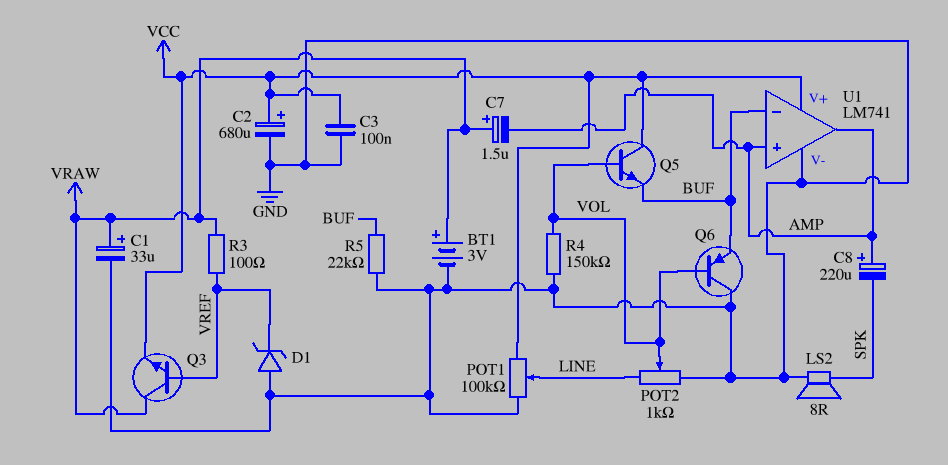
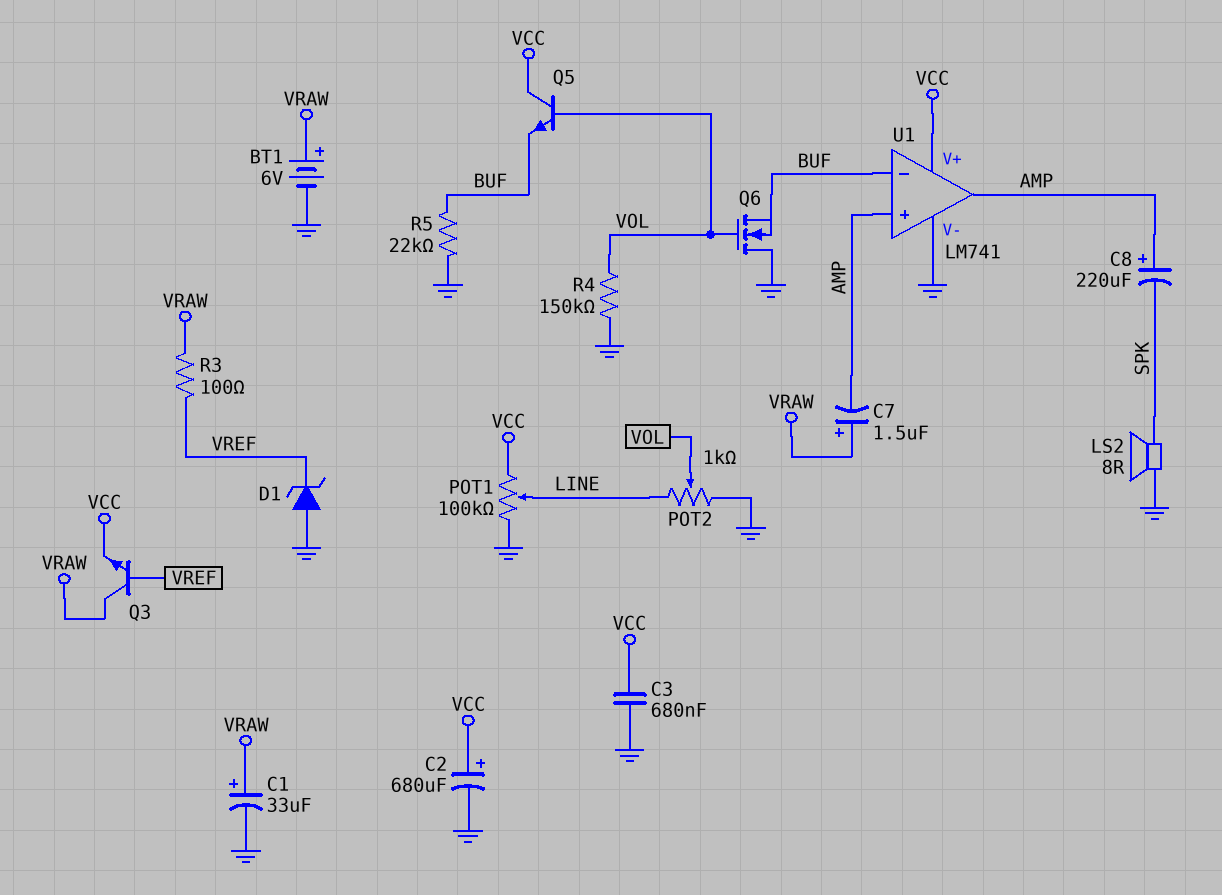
BT1: 3V (plus VRAW, minus GND) -> 6V (plus VRAW, minus GND)
C3: 100nF (GND, VCC) -> 680nF (GND, VCC)
Q6: PNP (B VOL, C GND, E BUF) -> NMOS (G VOL, D GND, S BUF)

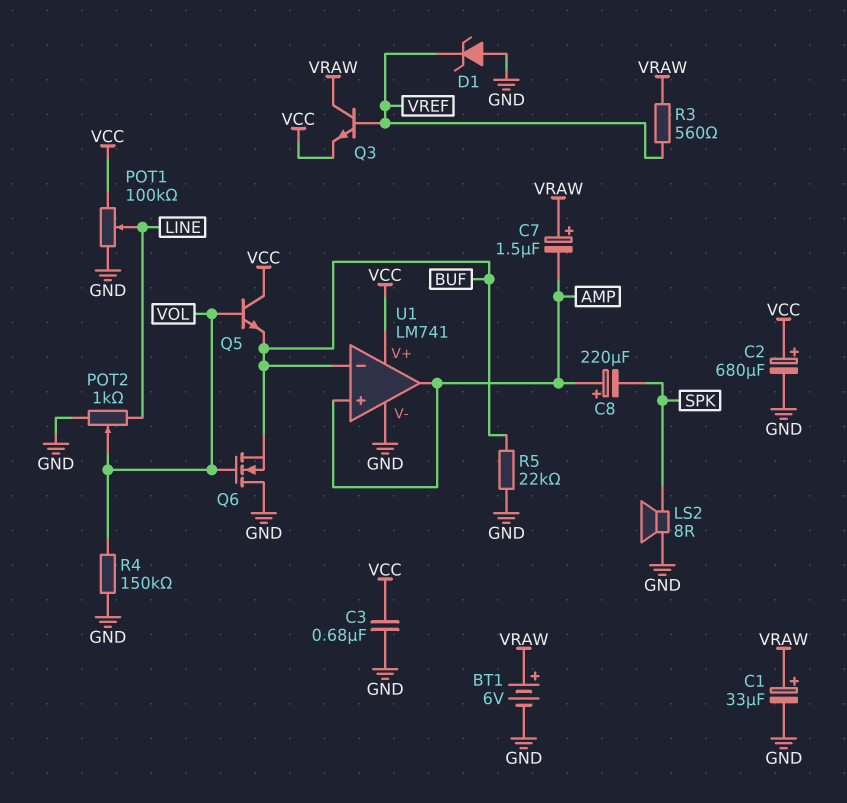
R3: 100 (VRAW, VREF) -> 560 (VRAW, VREF)

